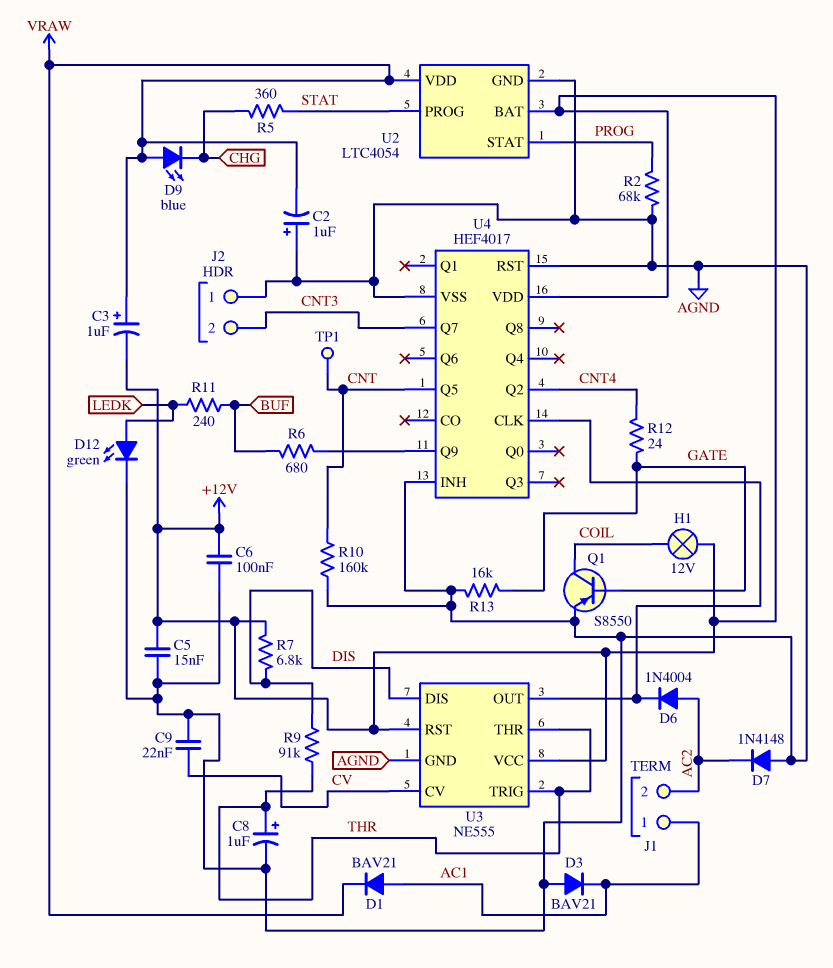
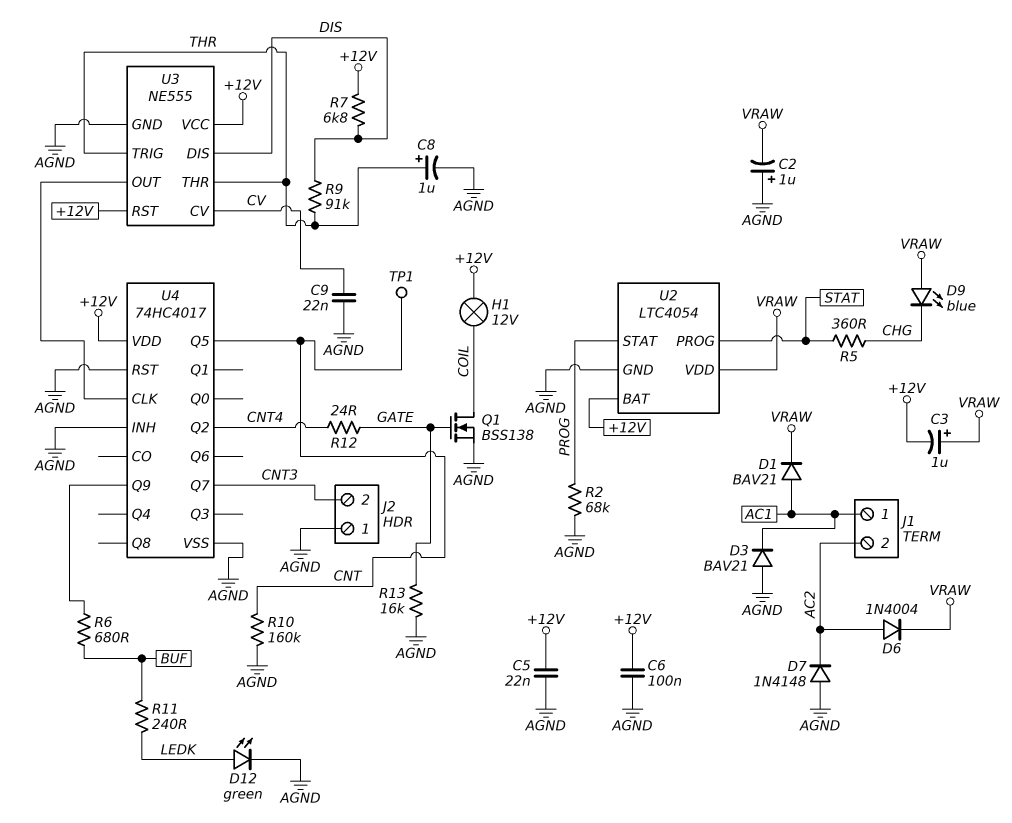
C5: 15nF (+12V, AGND) -> 22nF (+12V, AGND)
D6: diode 1N4004 (A AC2, K U3/OUT) -> diode 1N4004 (A AC2, K VRAW)
Q1: PNP S8550 (B GATE, C COIL, E AGND) -> NMOS BSS138 (G GATE, D COIL, S AGND)
U4: HEF4017 -> 74HC4017

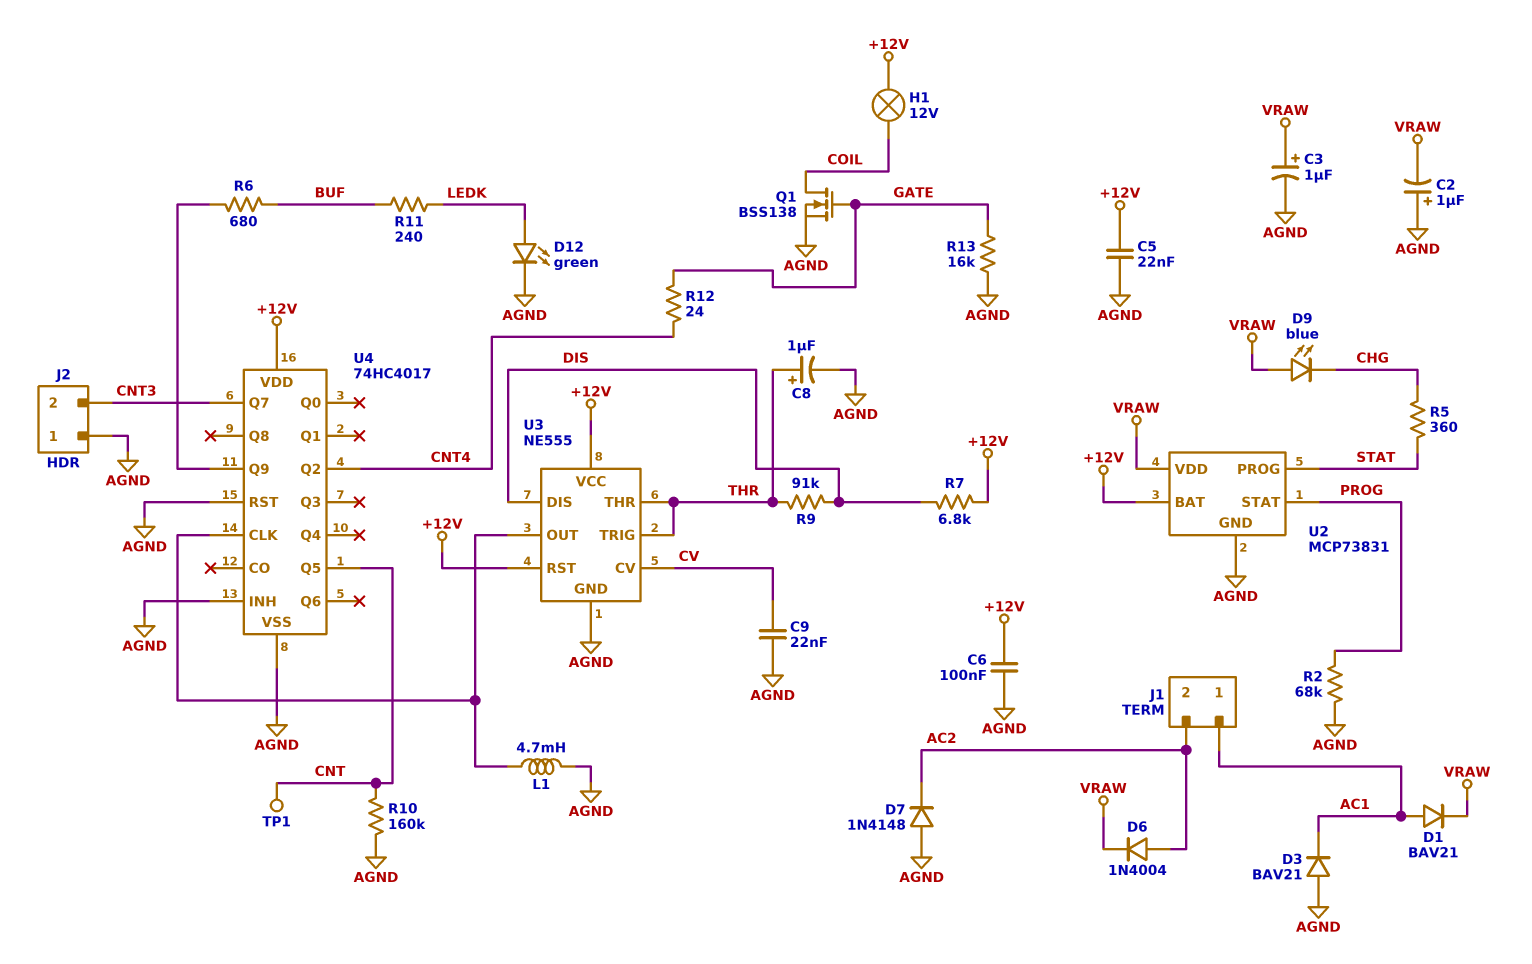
C3: 1uF (plus VRAW, minus +12V) -> 1uF (plus VRAW, minus AGND)
L1: none -> 4.7mH (AGND, U3/OUT)
U2: LTC4054 -> MCP73831

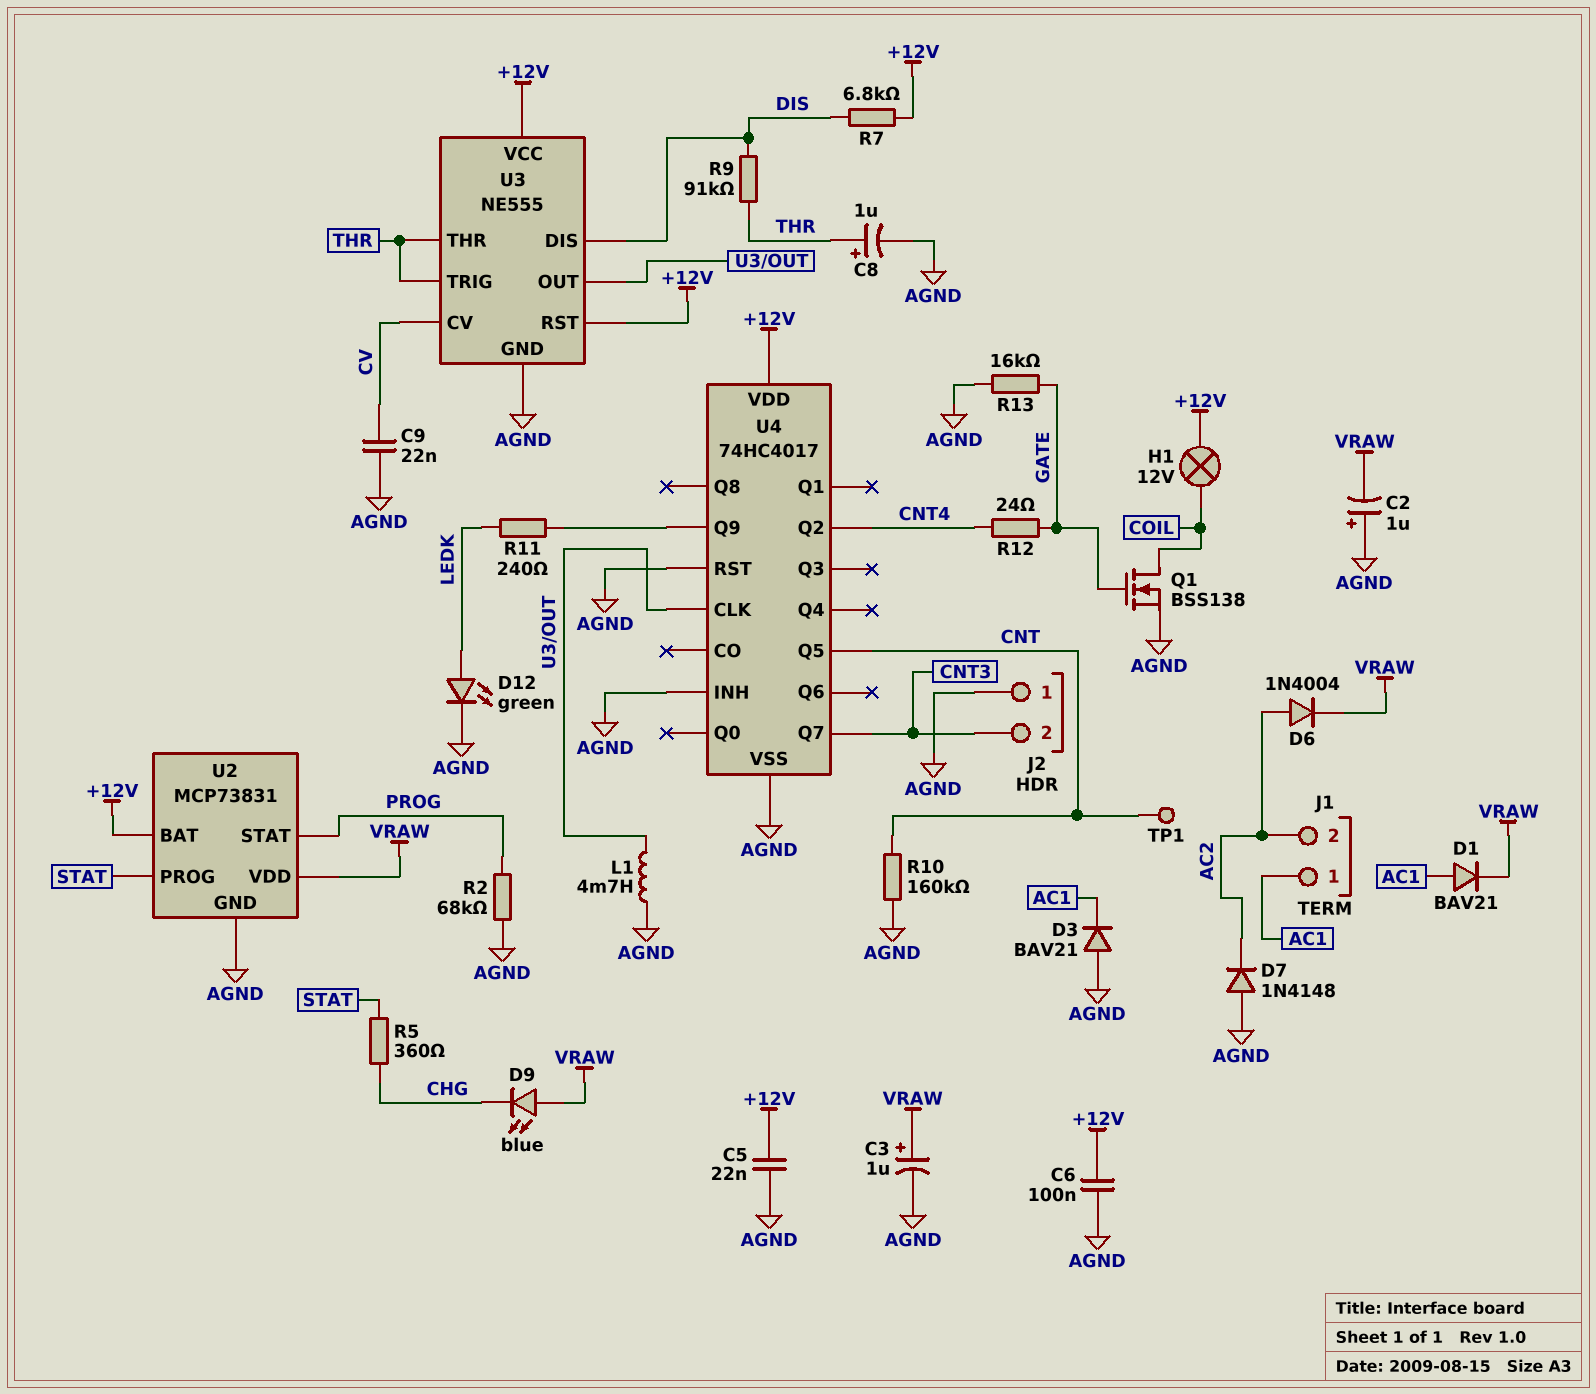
R6: 680 (BUF, U4/Q9) -> none
R11: 240 (BUF, LEDK) -> 240 (LEDK, U4/Q9)

